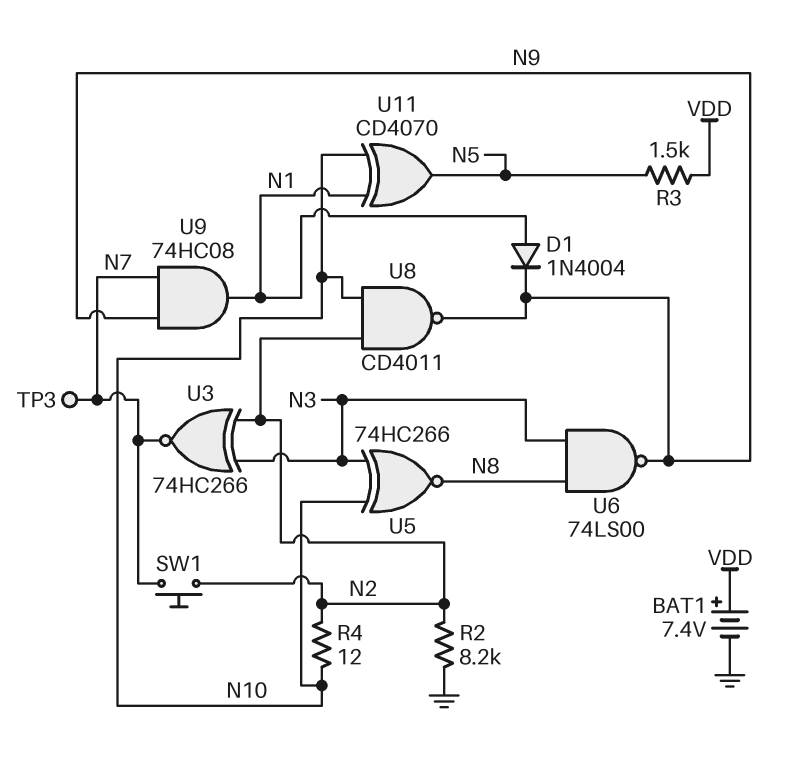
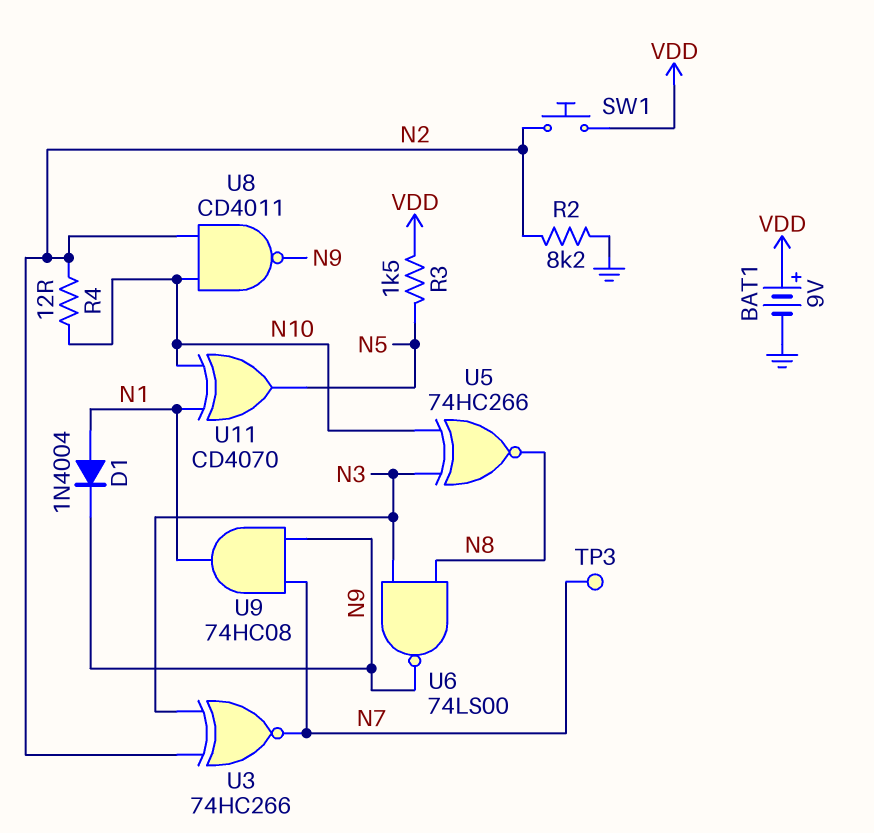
BAT1: 7.4V (plus VDD, minus GND) -> 9V (plus VDD, minus GND)
SW1: button (N2, N7) -> button (N2, VDD)

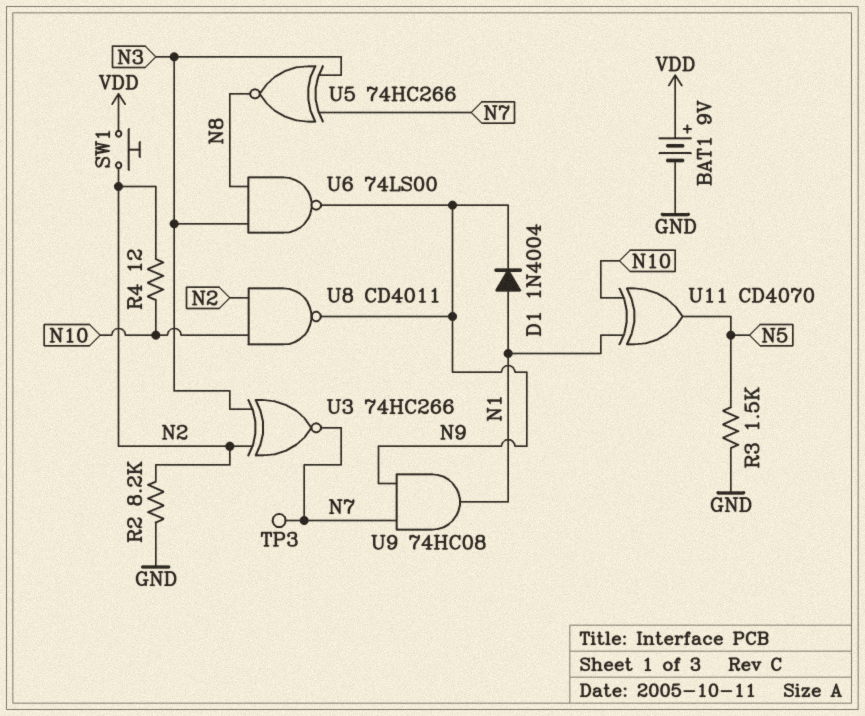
R3: 1.5k (N5, VDD) -> 1.5k (GND, N5)
U5: XNOR 74HC266 (in N3, in N10, out N8) -> XNOR 74HC266 (in N3, in N7, out N8)

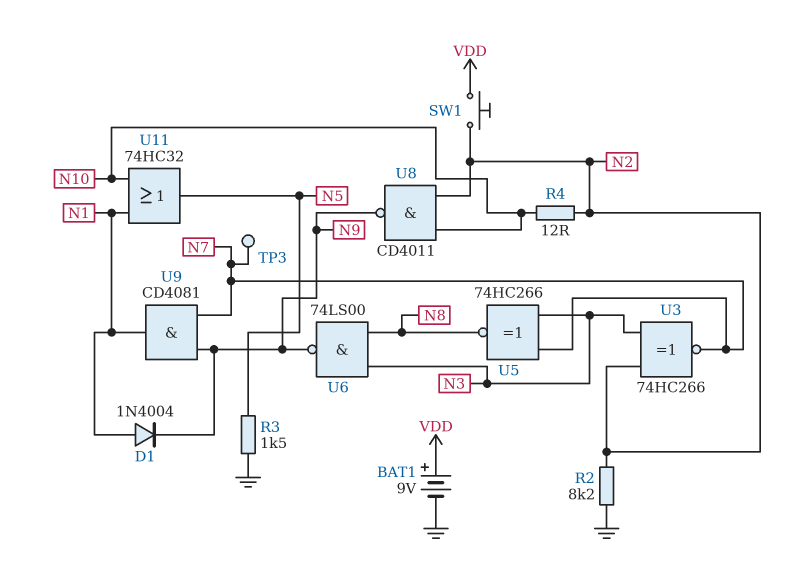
U9: AND 74HC08 (in N7, in N9, out N1) -> AND CD4081 (in N7, in N9, out N1)
U11: XOR CD4070 (in N1, in N10, out N5) -> OR 74HC32 (in N1, in N10, out N5)

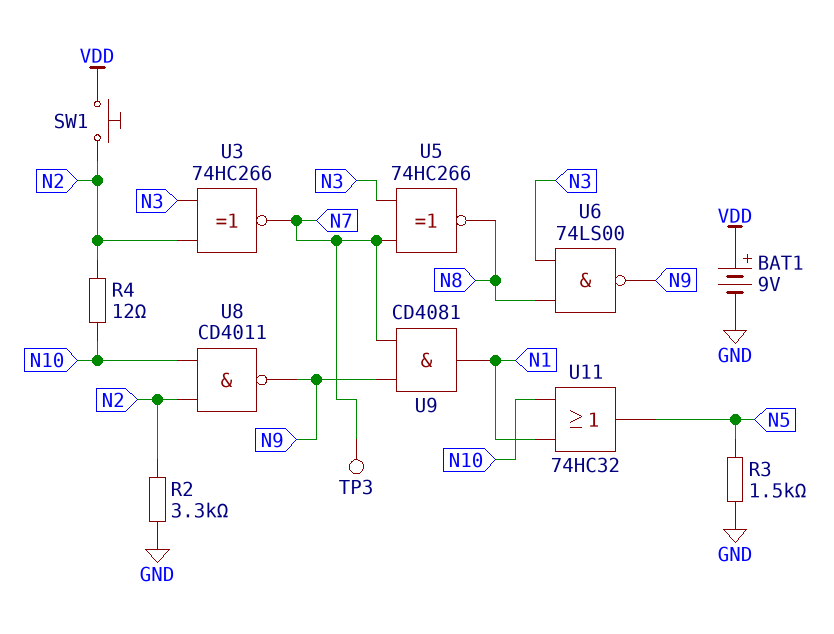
D1: diode 1N4004 (A N1, K N9) -> none
R2: 8.2k (GND, N2) -> 3.3k (GND, N2)

